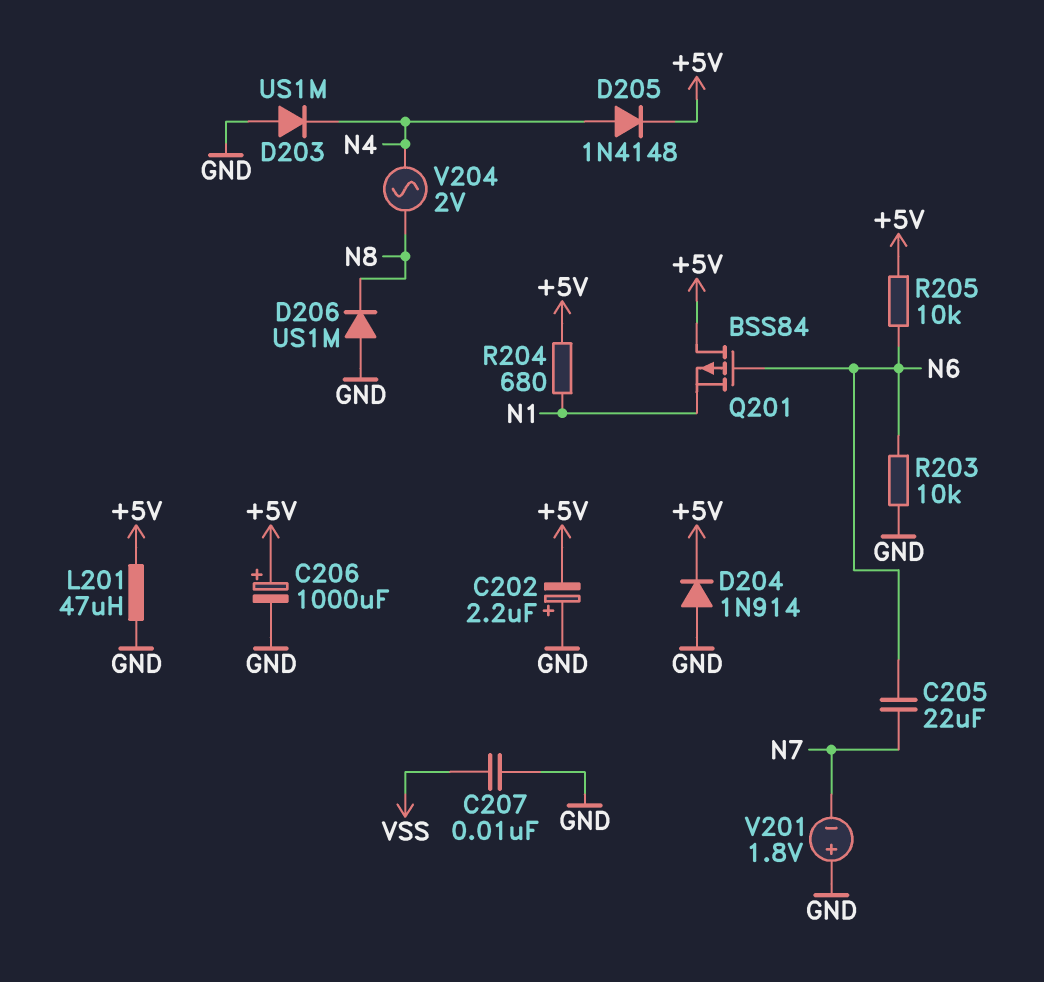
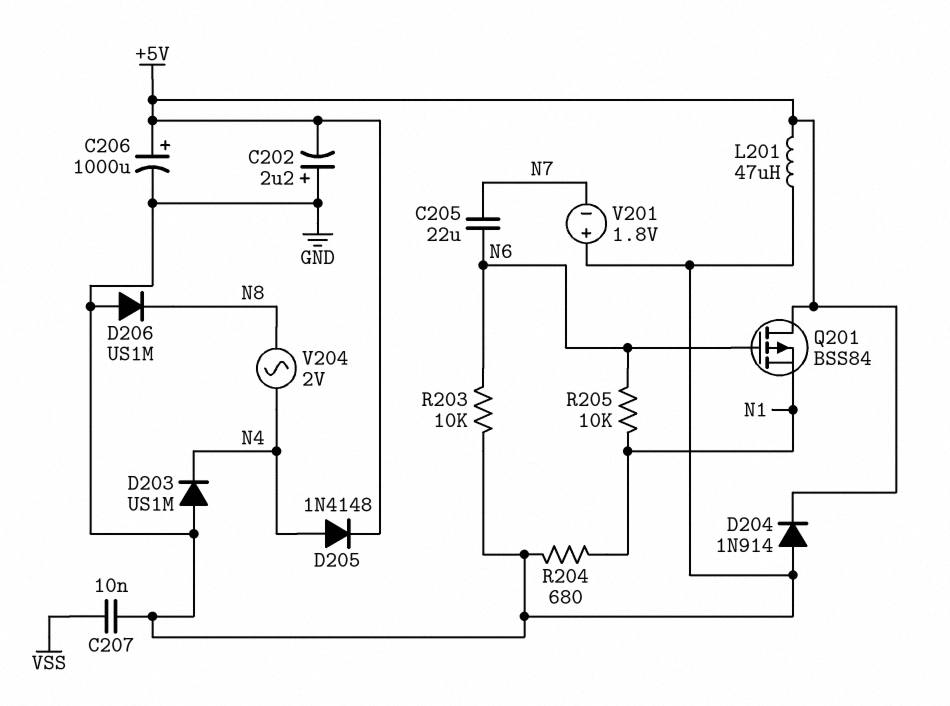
R204: 680 (+5V, N1) -> 680 (GND, N1)
R205: 10k (+5V, N6) -> 10k (N1, N6)

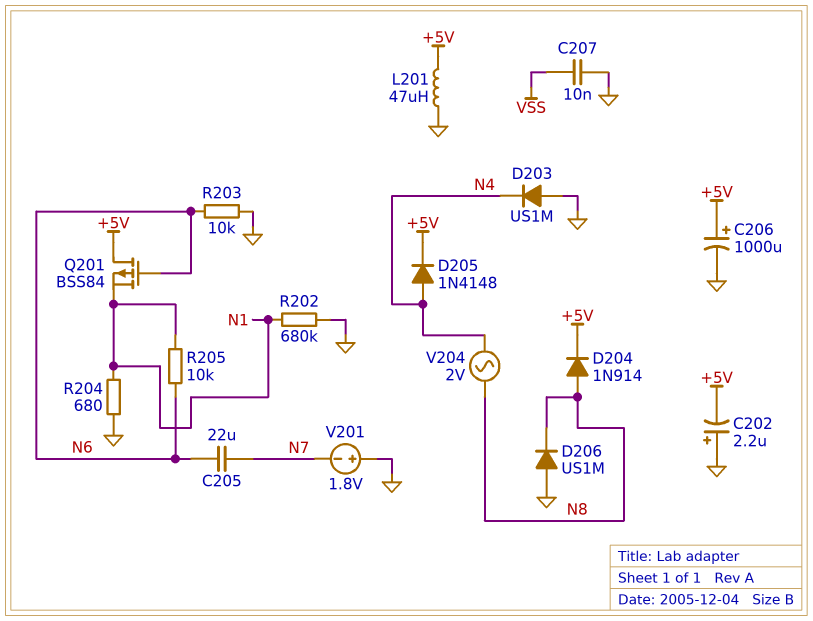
D204: diode 1N914 (A GND, K +5V) -> diode 1N914 (A N8, K +5V)
R202: none -> 680k (GND, N1)

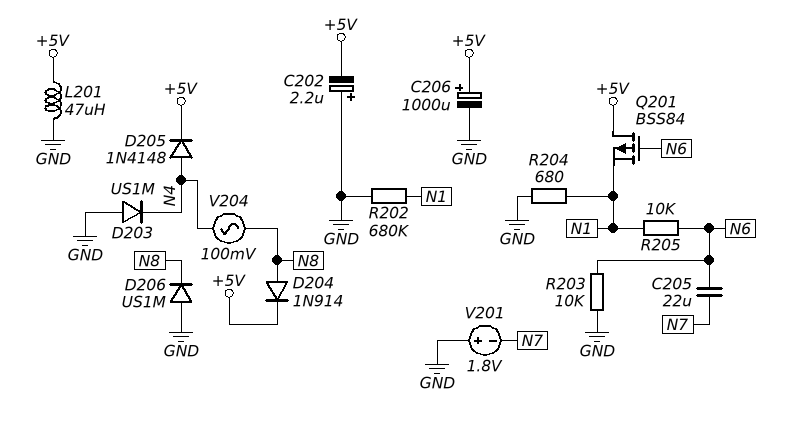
C207: 10nF (GND, VSS) -> none
V204: AC 2V (N4, N8) -> AC 100mV (N4, N8)

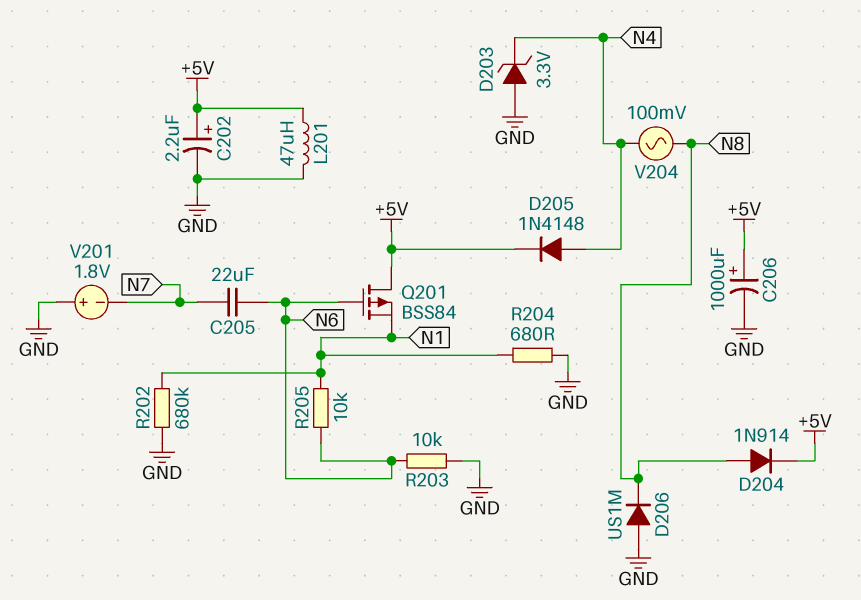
C202: 2.2uF (plus GND, minus +5V) -> 2.2uF (plus +5V, minus GND)
D203: diode US1M (A GND, K N4) -> zener 3.3V (A GND, K N4)

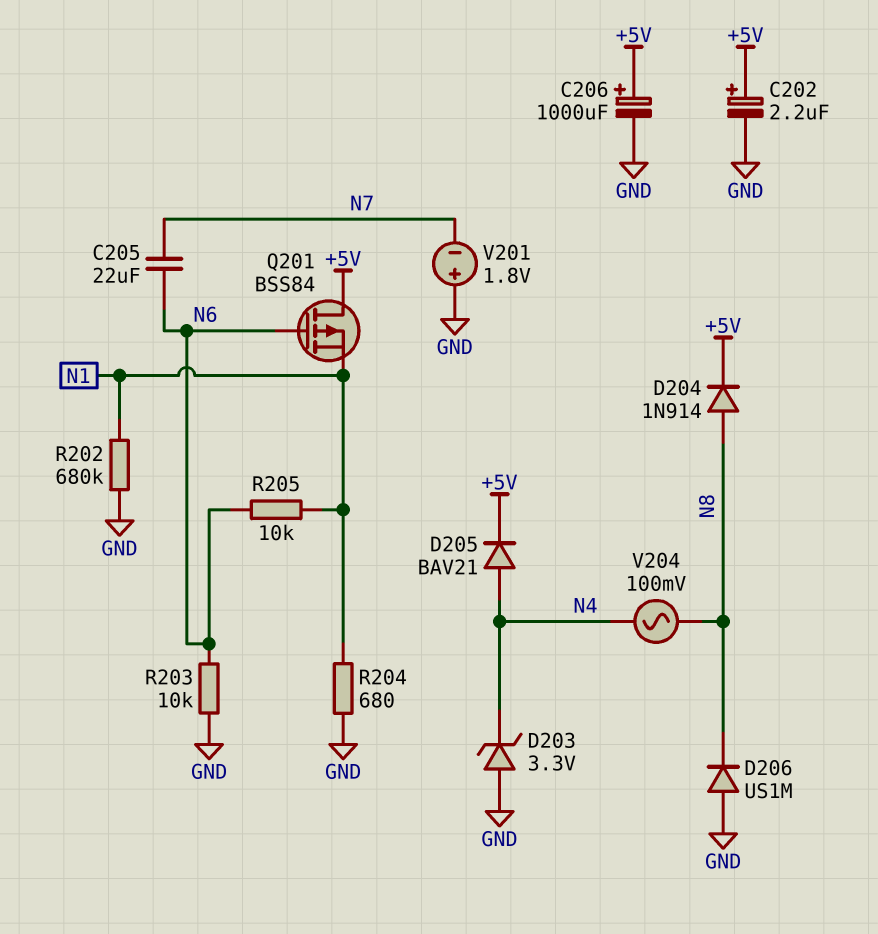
D205: diode 1N4148 (A N4, K +5V) -> diode BAV21 (A N4, K +5V)
L201: 47uH (+5V, GND) -> none

